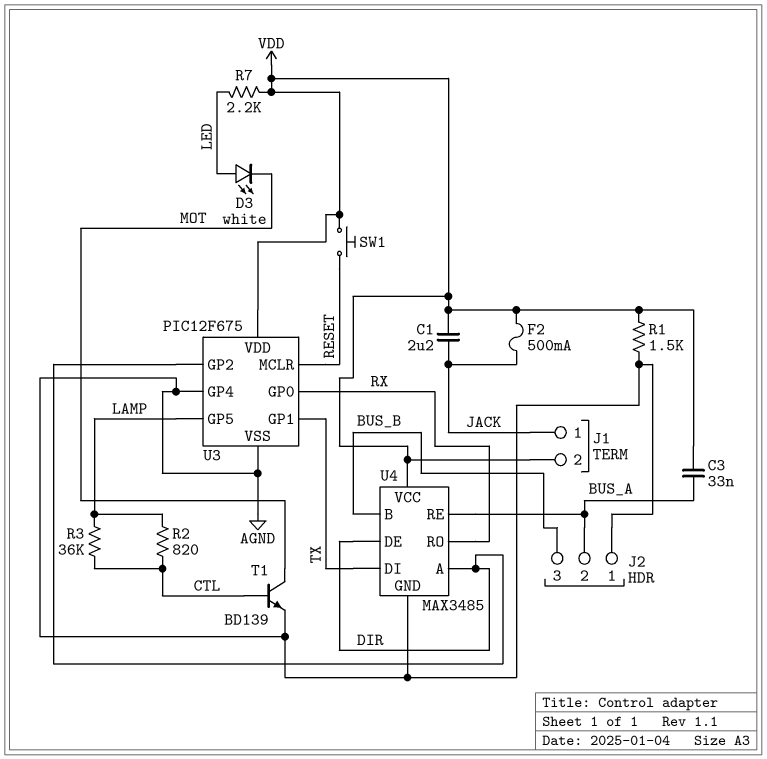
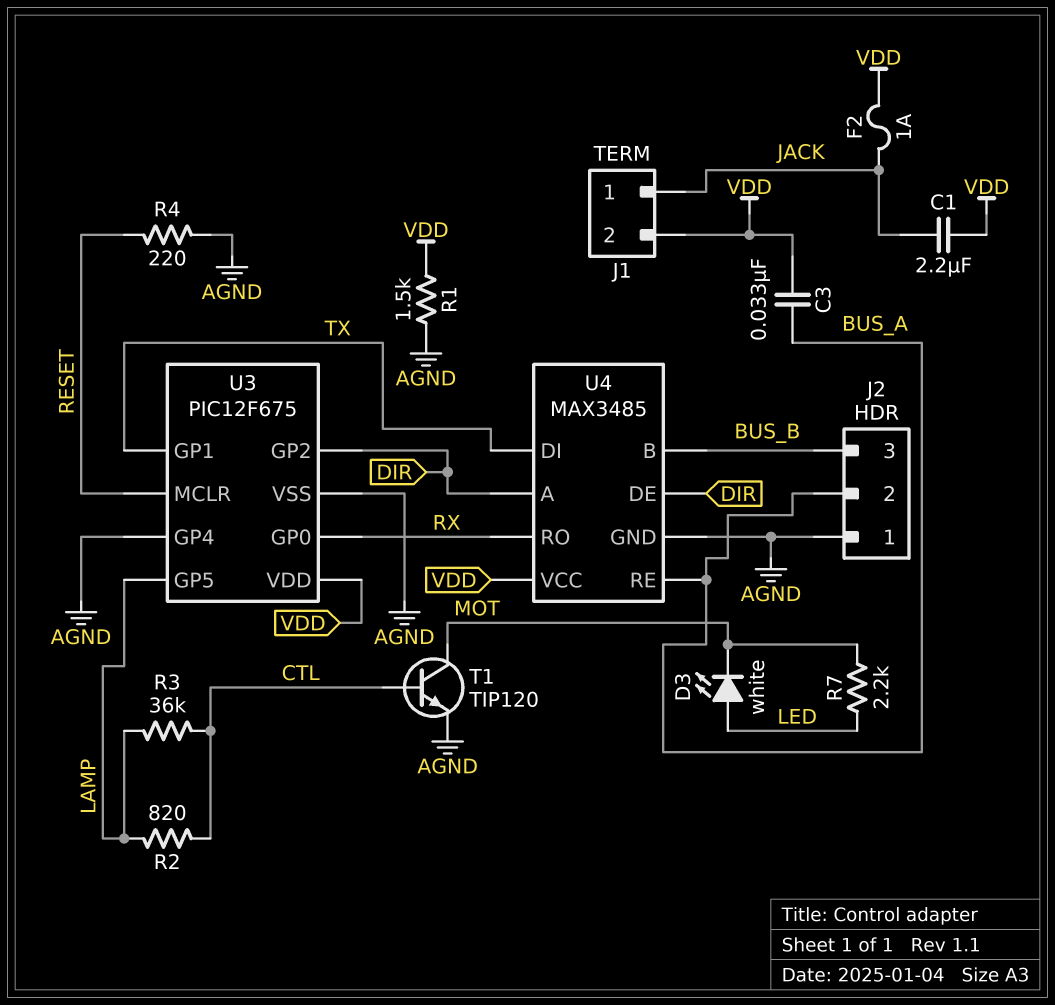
F2: 500mA (JACK, VDD) -> 1A (JACK, VDD)
R4: none -> 220 (AGND, RESET)
R7: 2.2k (LED, VDD) -> 2.2k (LED, MOT)
SW1: button (RESET, VDD) -> none
T1: NPN BD139 (B CTL, C MOT, E AGND) -> NPN TIP120 (B CTL, C MOT, E AGND)

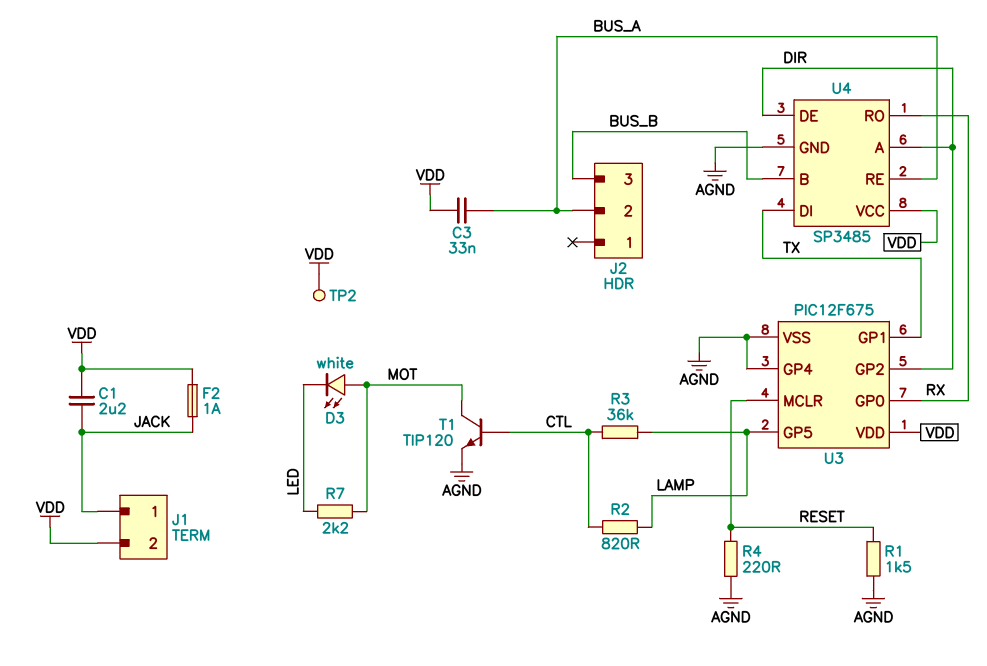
D3: LED white (A LED, K MOT) -> LED white (A MOT, K LED)
J2 pin 1: AGND -> none
R1: 1.5k (AGND, VDD) -> 1.5k (AGND, RESET)
TP2: none -> test point (VDD)
U4: MAX3485 -> SP3485

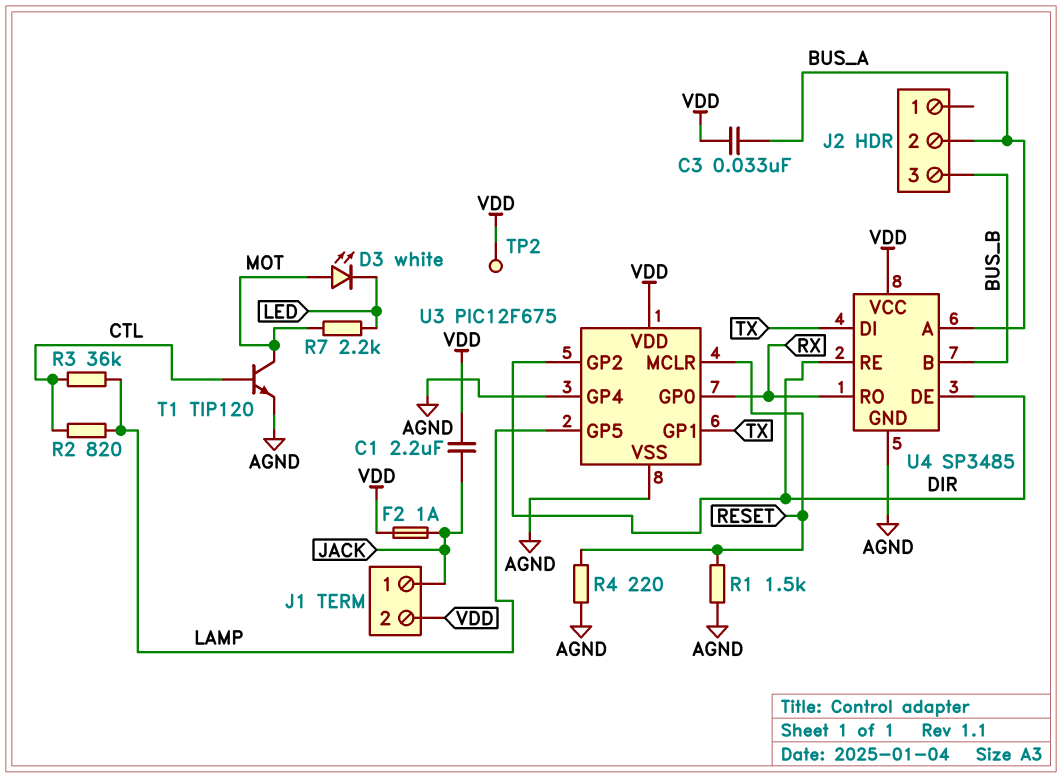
U4 pin A: DIR -> BUS_A
U4 pin RE: BUS_A -> DIR

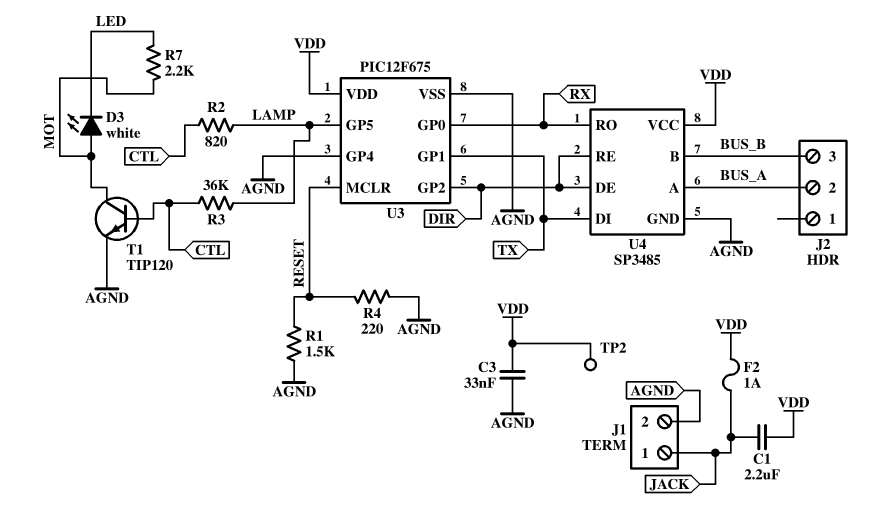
C3: 33nF (BUS_A, VDD) -> 33nF (AGND, VDD)
J1 pin 2: VDD -> AGND

